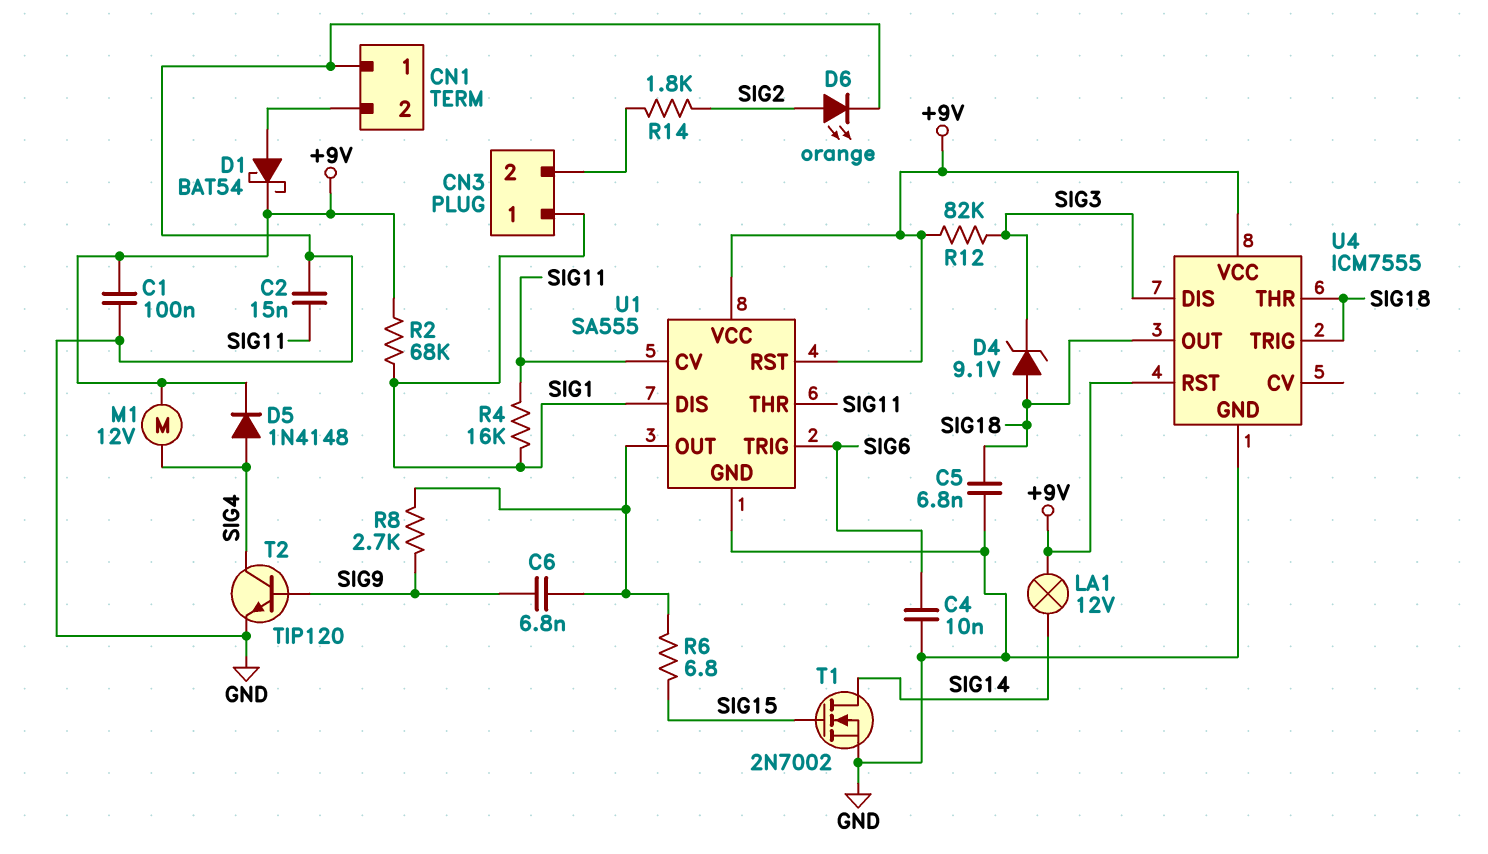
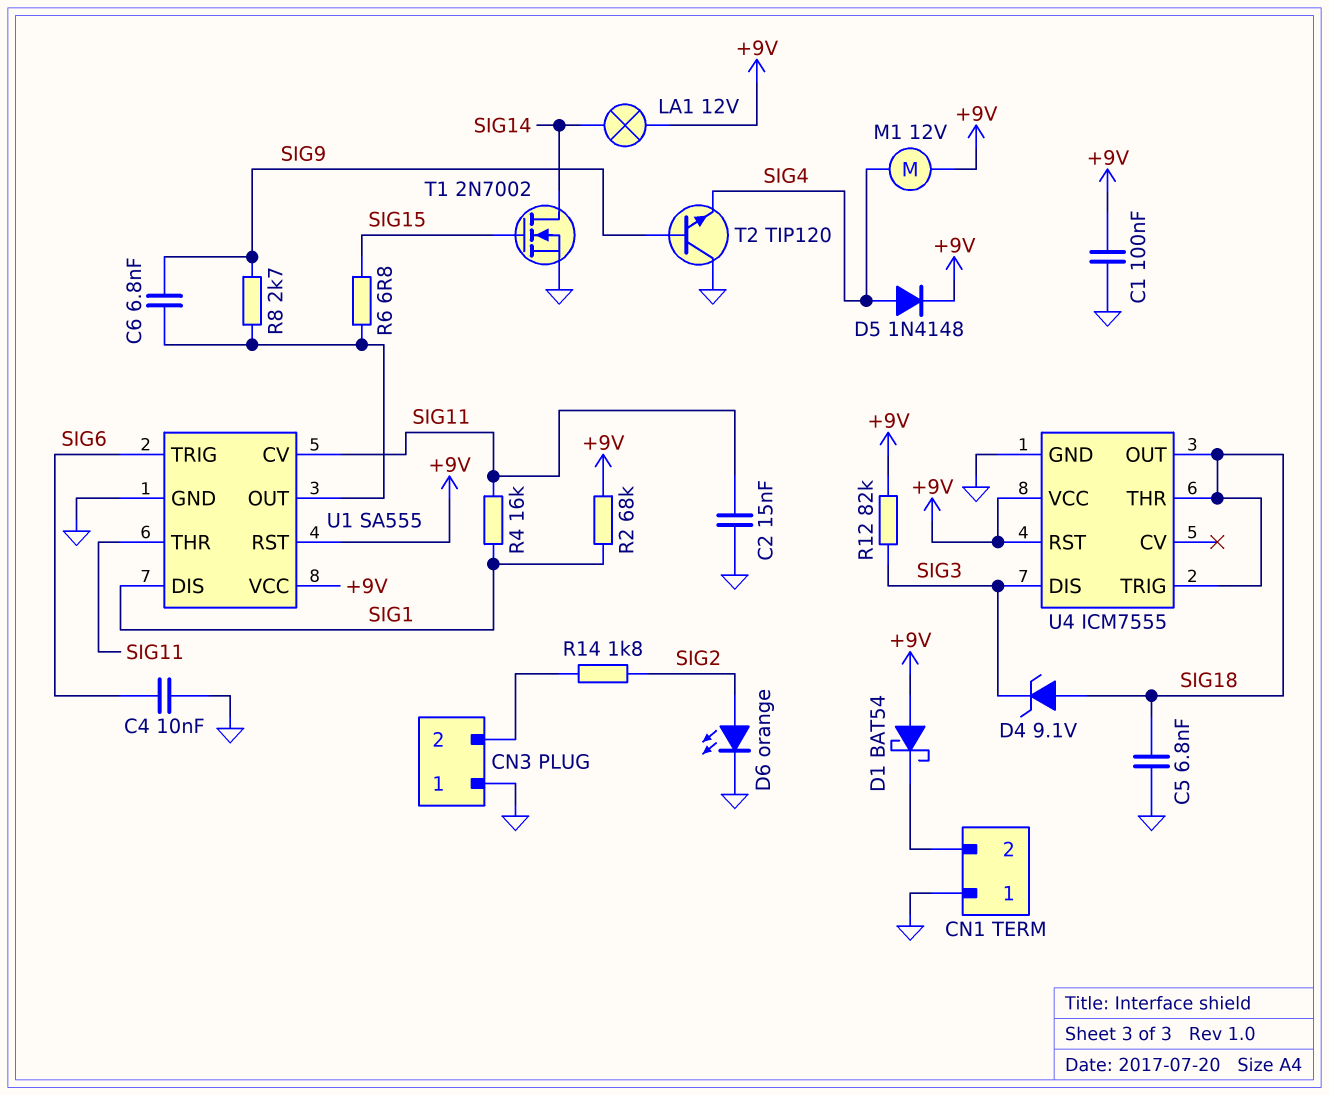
CN3 pin 1: SIG1 -> GND
D1: schottky BAT54 (A CN1/2, K +9V) -> schottky BAT54 (A +9V, K CN1/2)
T2: NPN TIP120 (B SIG9, C SIG4, E GND) -> NPN TIP120 (B SIG9, C GND, E SIG4)

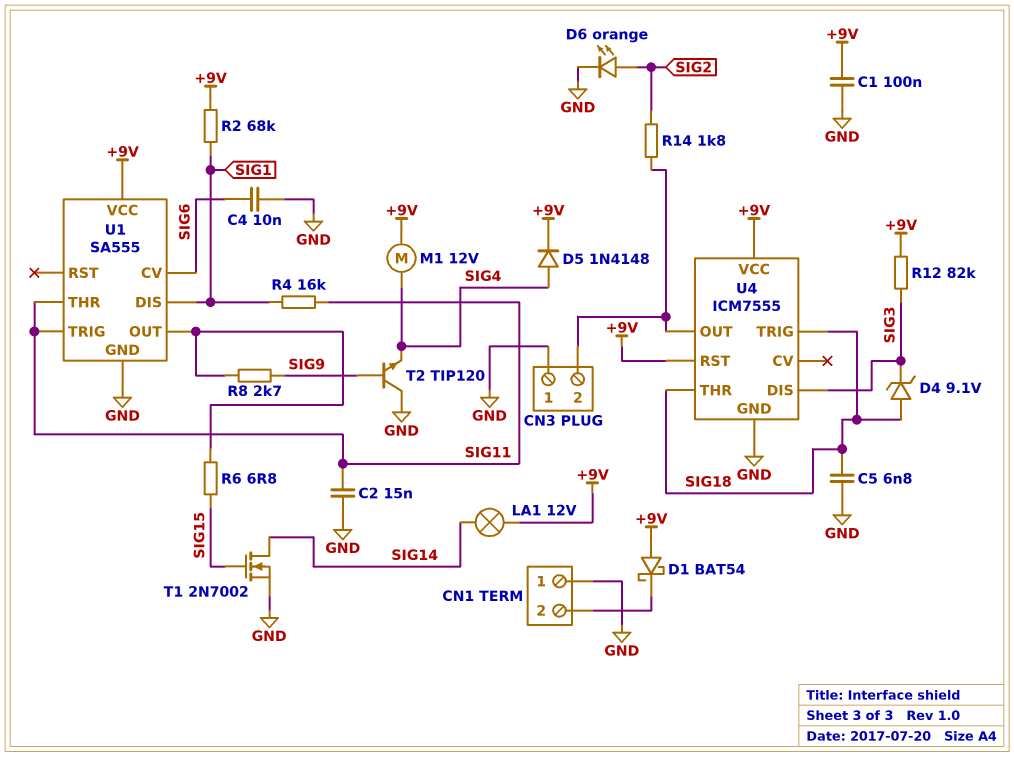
C6: 6.8nF (SIG9, U1/OUT) -> none
U1 pin CV: SIG11 -> SIG6
U1 pin RST: +9V -> none
U1 pin TRIG: SIG6 -> SIG11
U4 pin OUT: SIG18 -> CN3/2

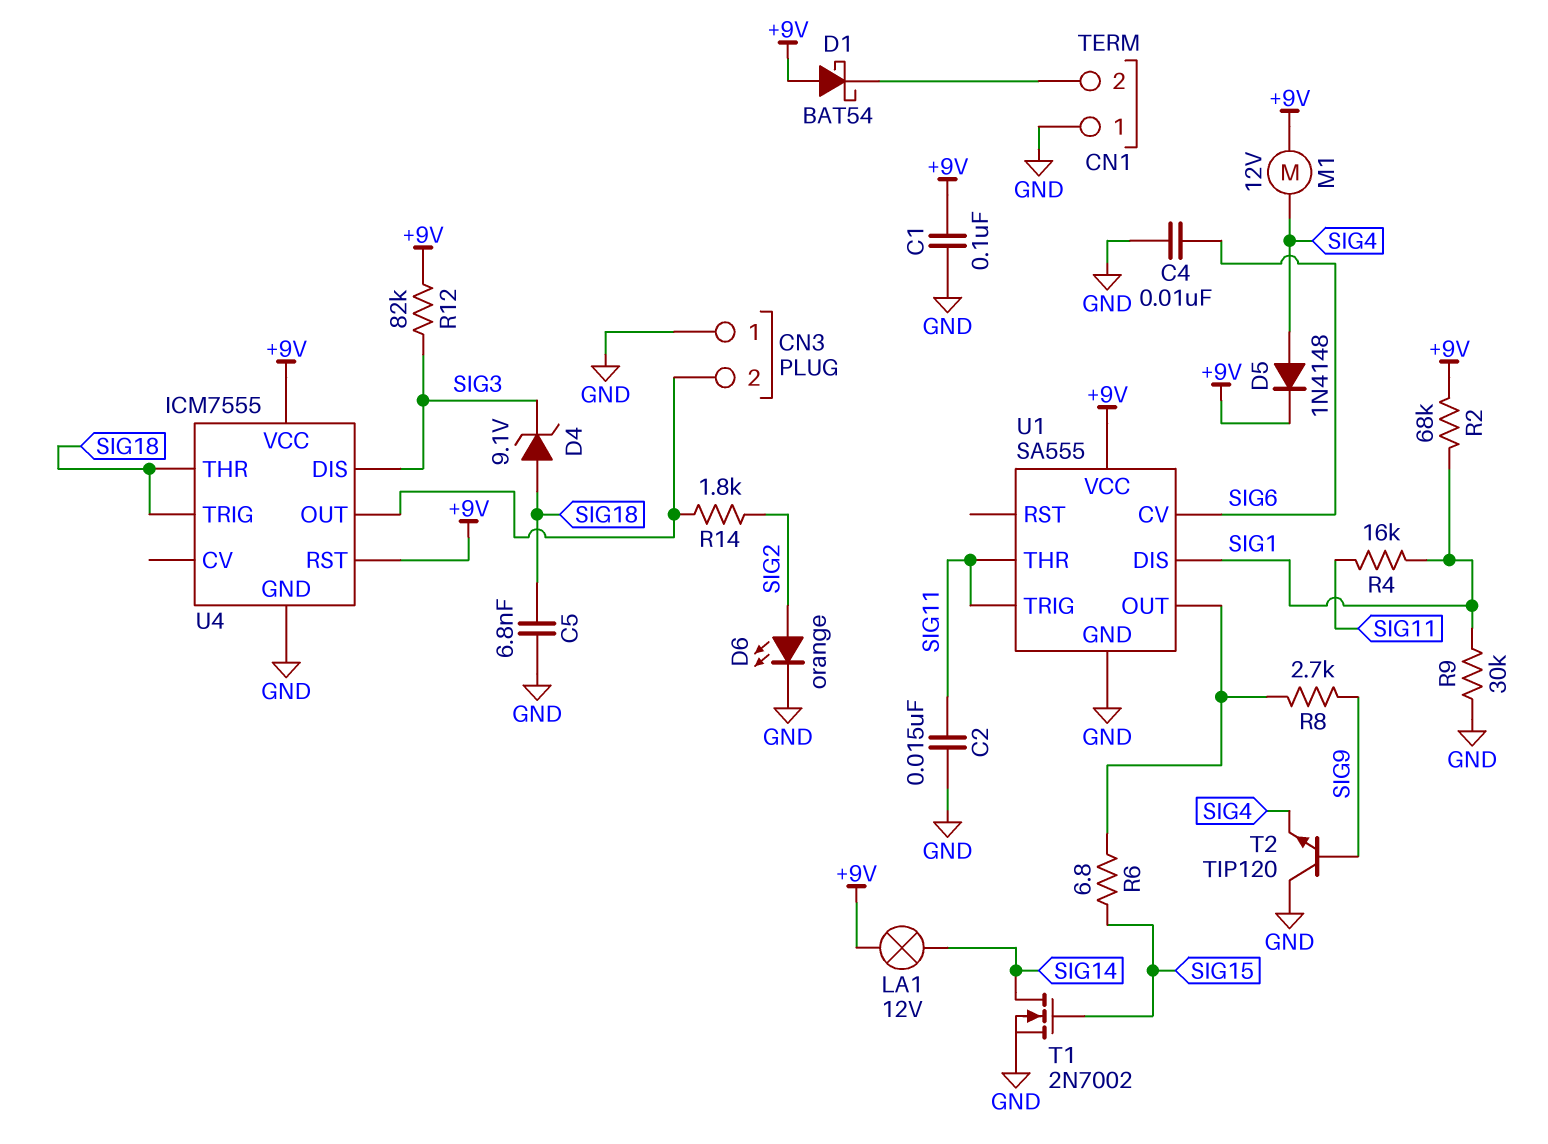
R9: none -> 30k (GND, SIG1)

